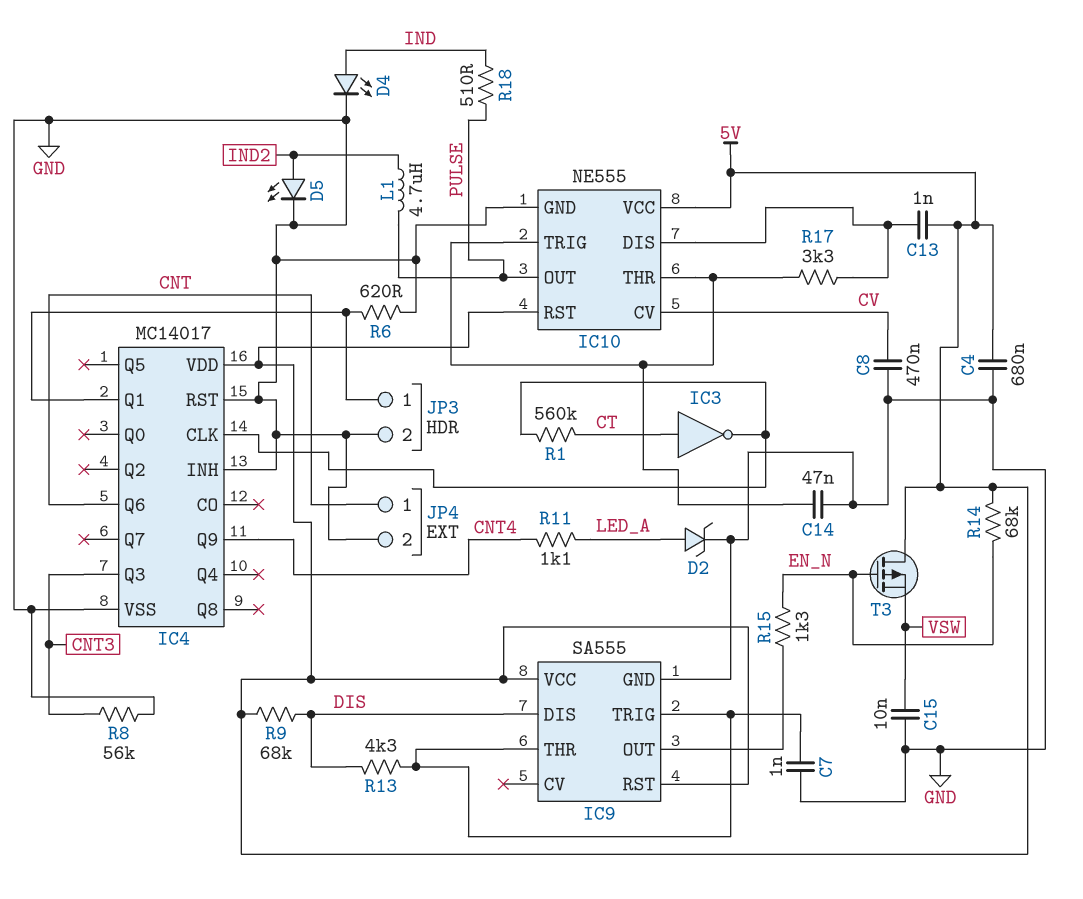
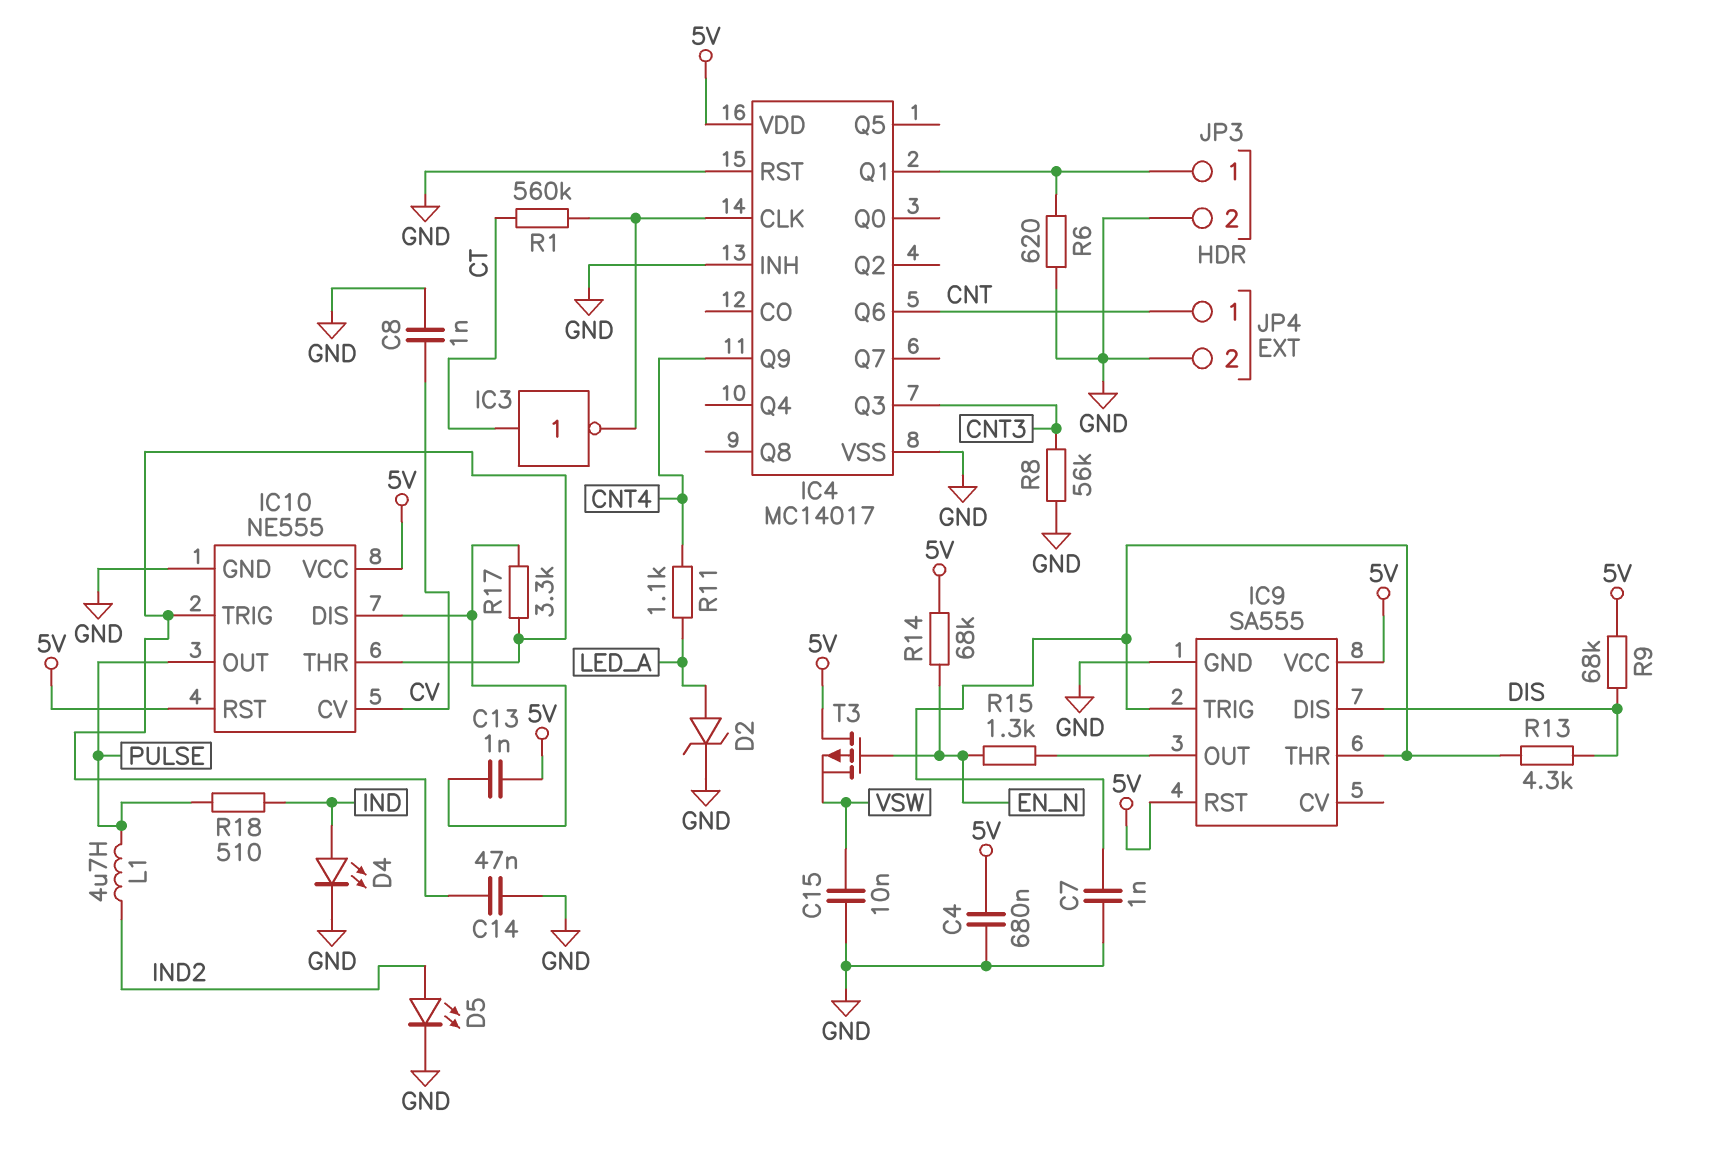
C8: 470nF (CV, GND) -> 1nF (CV, GND)

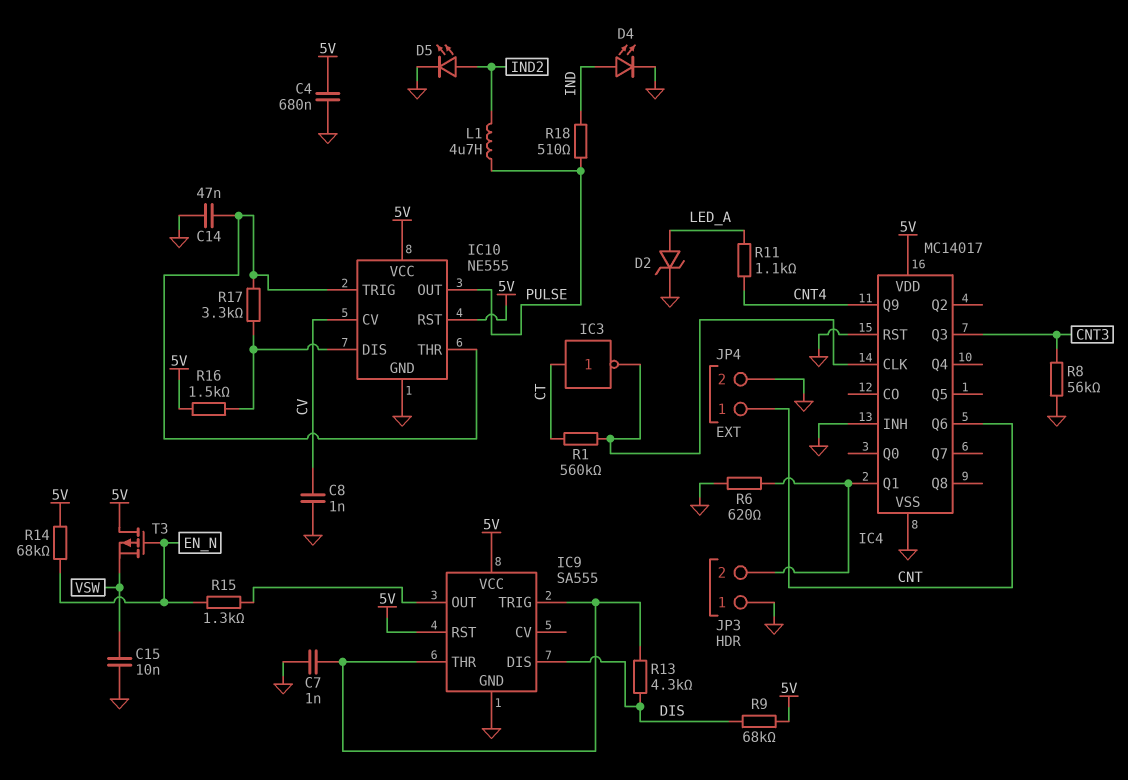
C13: 1nF (5V, IC10/DIS) -> none
JP3 pin 1: IC4/Q1 -> GND
JP3 pin 2: GND -> IC4/Q1
R16: none -> 1.5k (5V, IC10/DIS)

